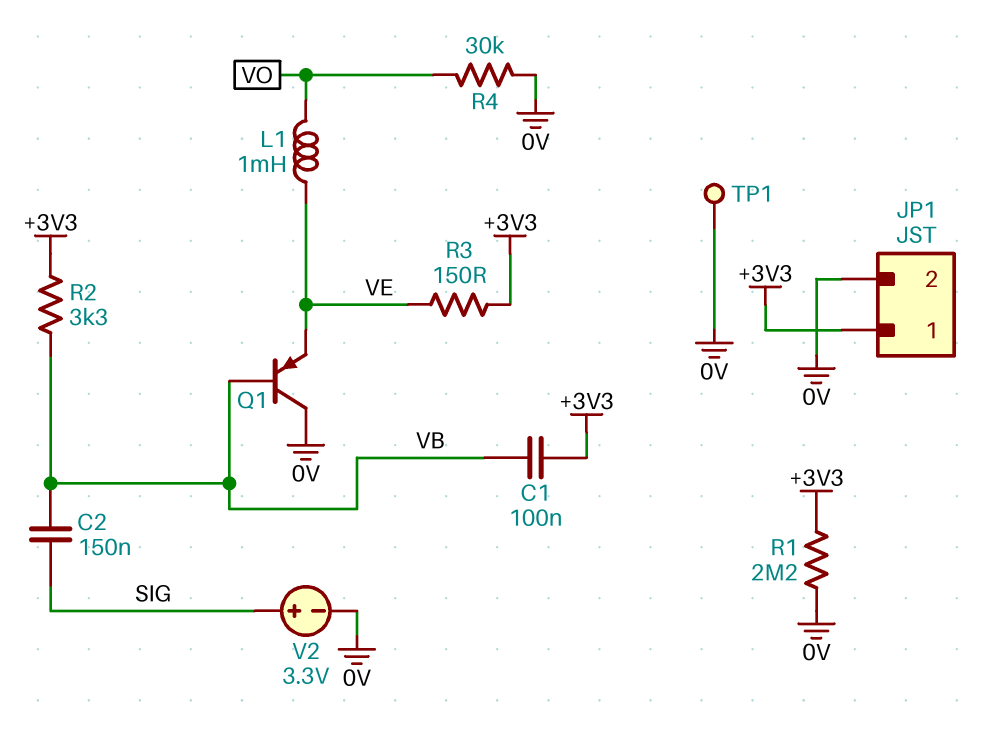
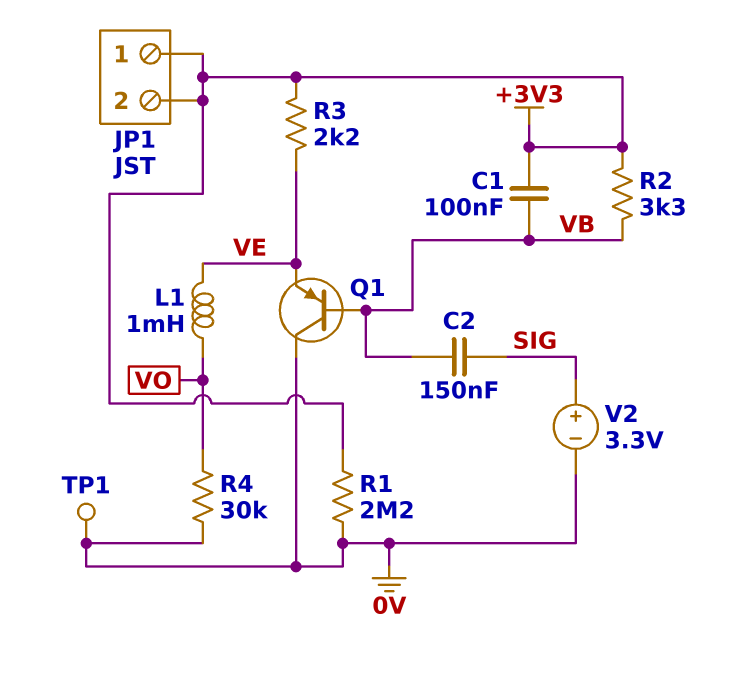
JP1 pin 2: 0V -> +3V3
R3: 150 (+3V3, VE) -> 2.2k (+3V3, VE)

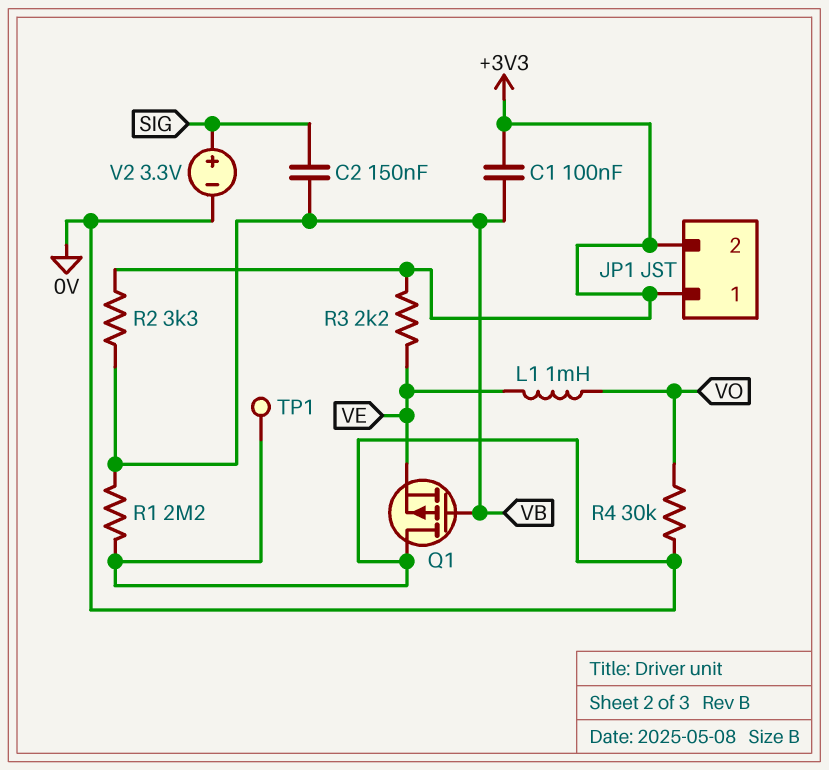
Q1: PNP (B VB, C 0V, E VE) -> PMOS (G VB, D 0V, S VE)
R1: 2.2M (+3V3, 0V) -> 2.2M (0V, VB)

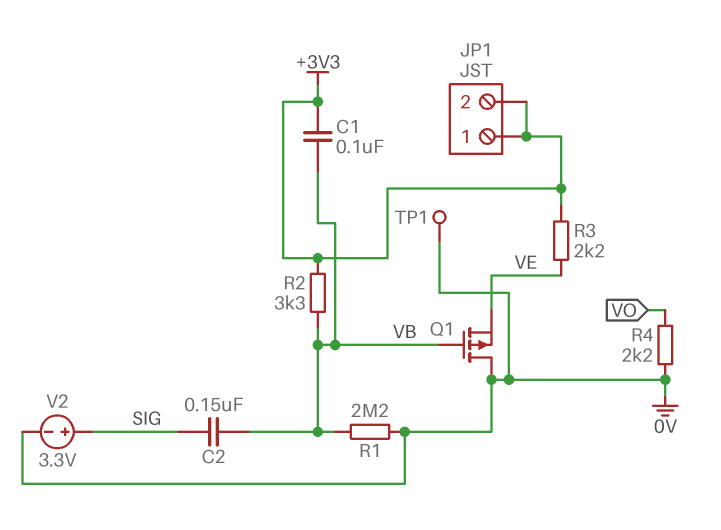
L1: 1mH (VE, VO) -> none
R4: 30k (0V, VO) -> 2.2k (0V, VO)

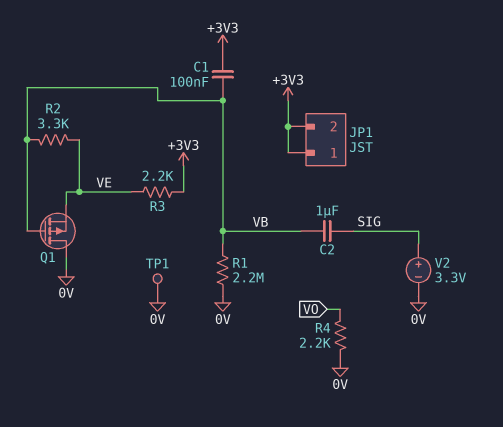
C2: 150nF (SIG, VB) -> 1uF (SIG, VB)
R2: 3.3k (+3V3, VB) -> 3.3k (VB, VE)

